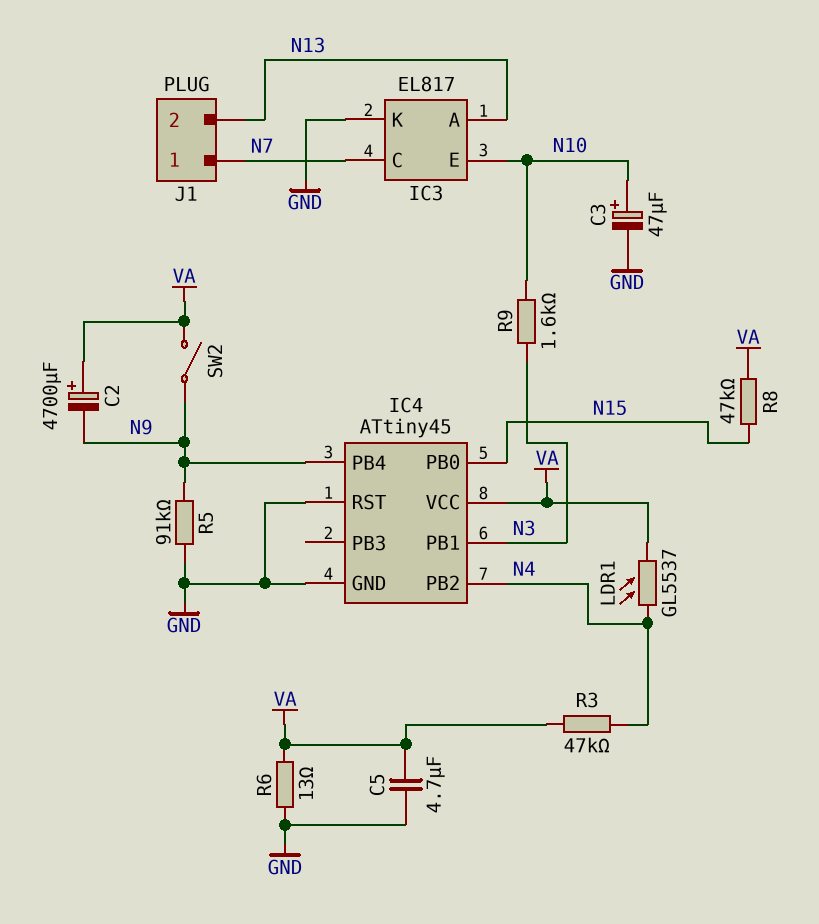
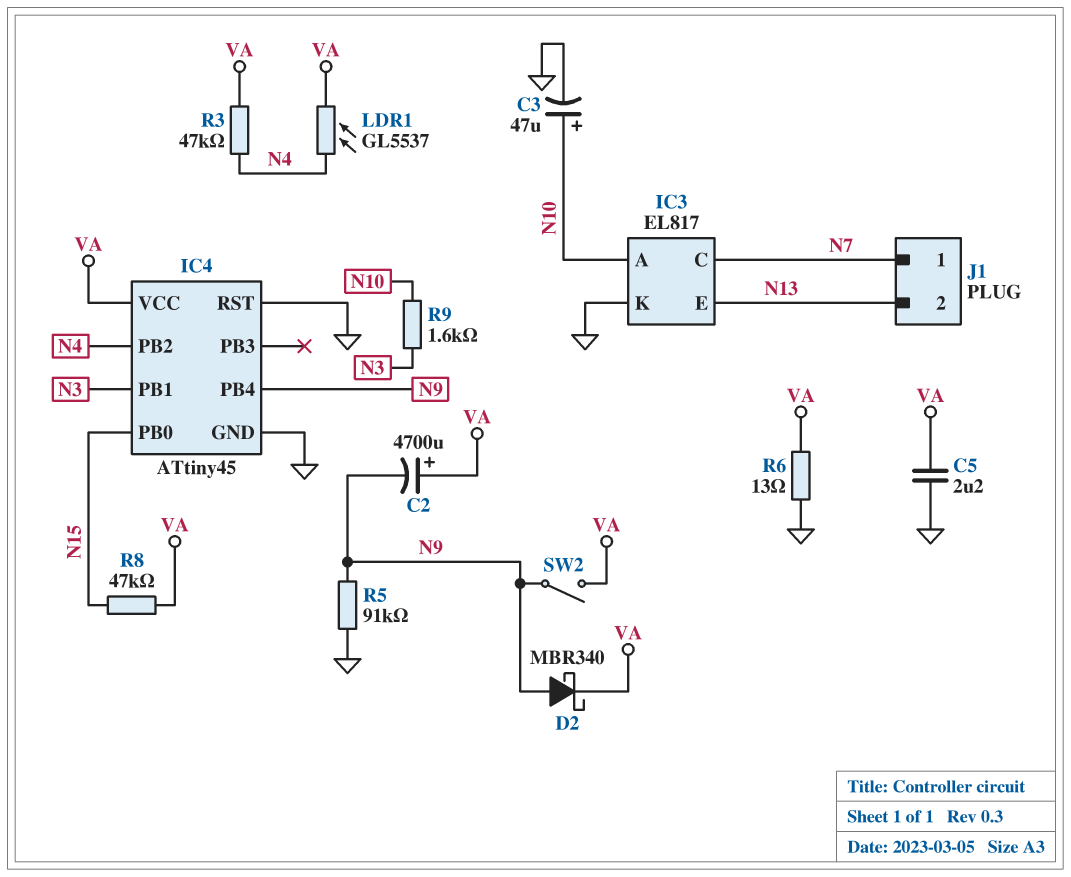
C5: 4.7uF (GND, VA) -> 2.2uF (GND, VA)
D2: none -> schottky MBR340 (A N9, K VA)
IC3 pin A: N13 -> N10
IC3 pin E: N10 -> N13

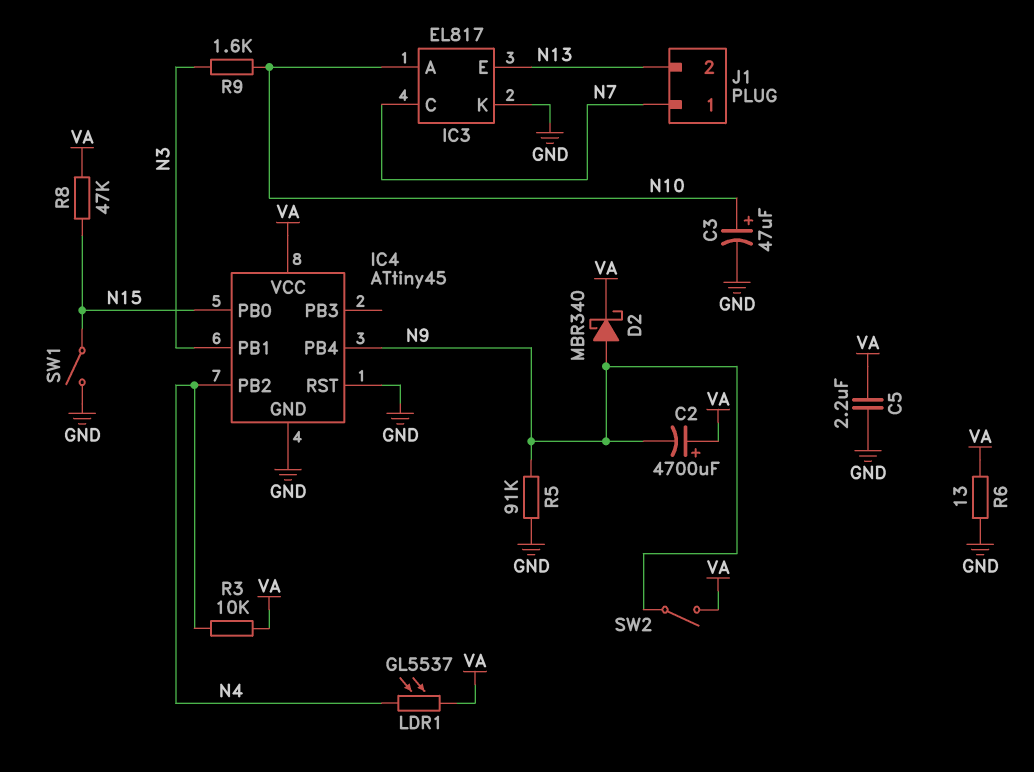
R3: 47k (N4, VA) -> 10k (N4, VA)
SW1: none -> switch (GND, N15)

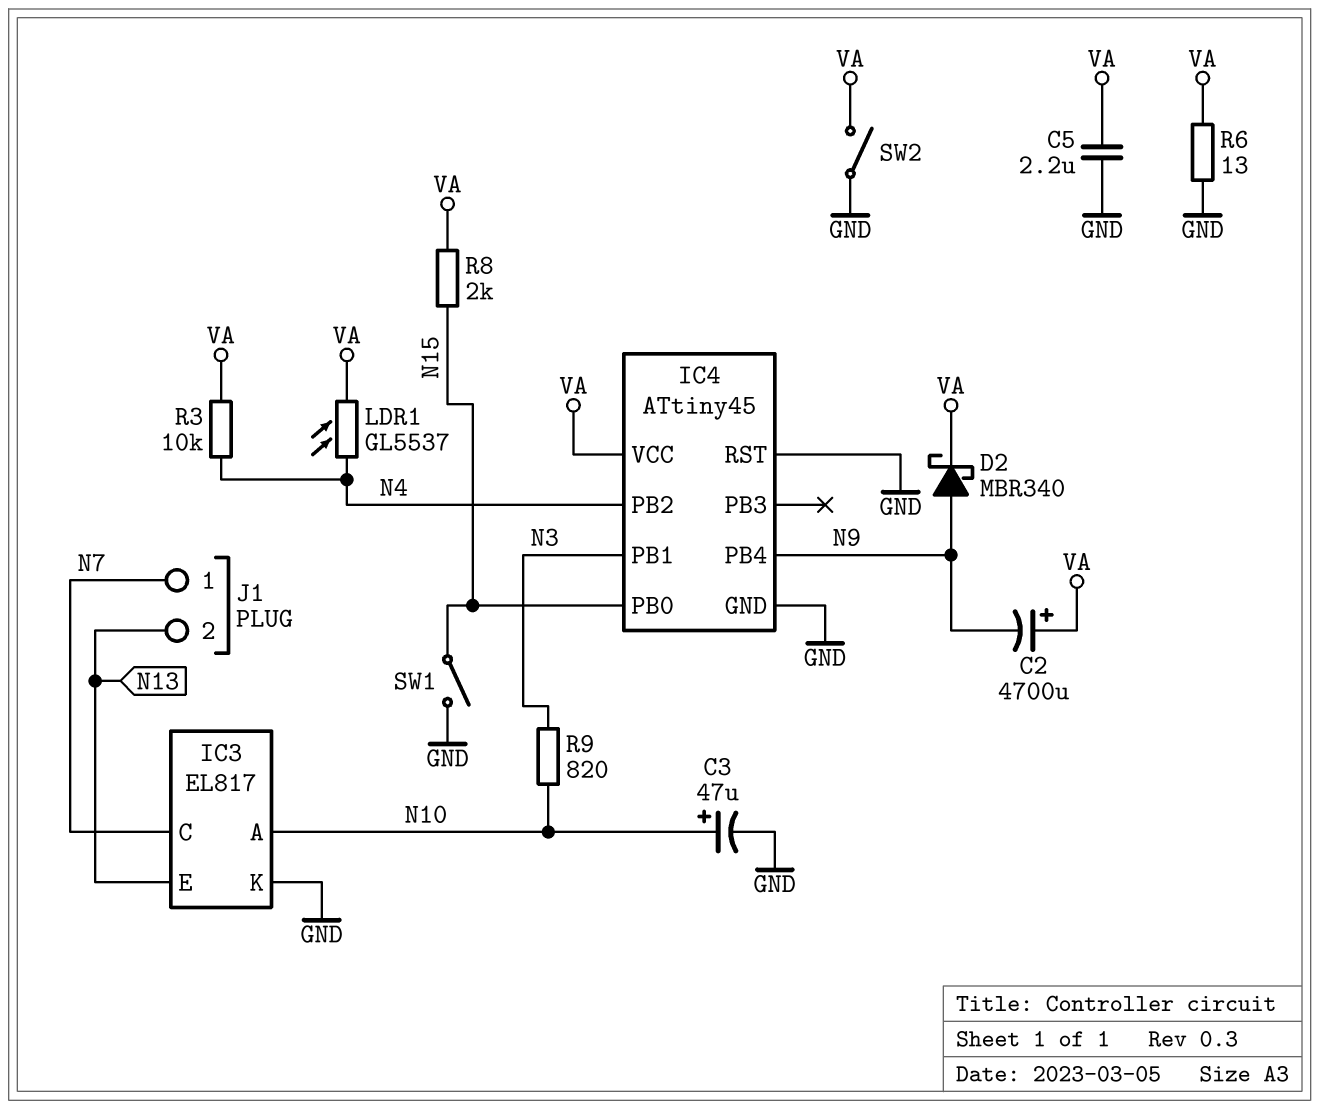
R5: 91k (GND, N9) -> none
R8: 47k (N15, VA) -> 2k (N15, VA)
R9: 1.6k (N3, N10) -> 820 (N3, N10)
SW2: switch (N9, VA) -> switch (GND, VA)

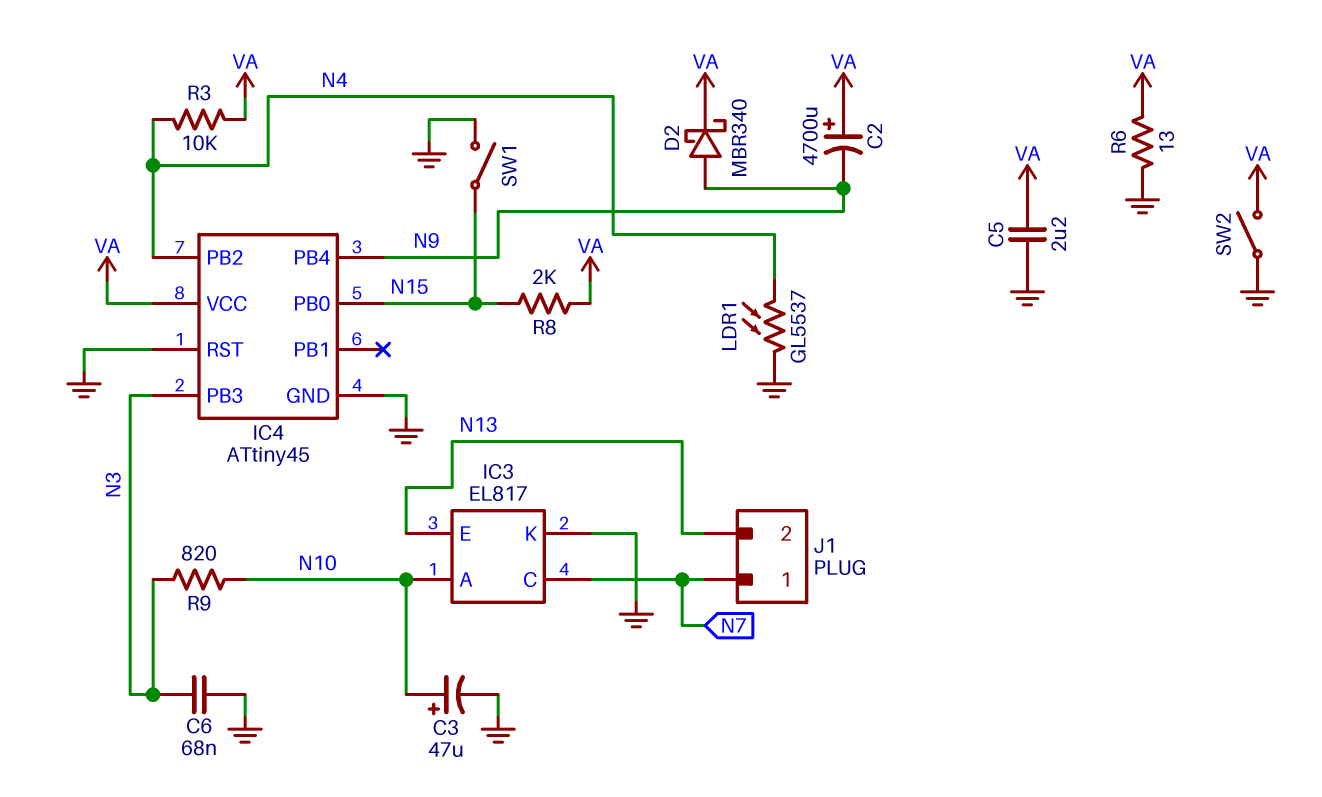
C6: none -> 68nF (GND, N3)
IC4 pin PB1: N3 -> none
IC4 pin PB3: none -> N3
LDR1: GL5537 (N4, VA) -> GL5537 (GND, N4)

